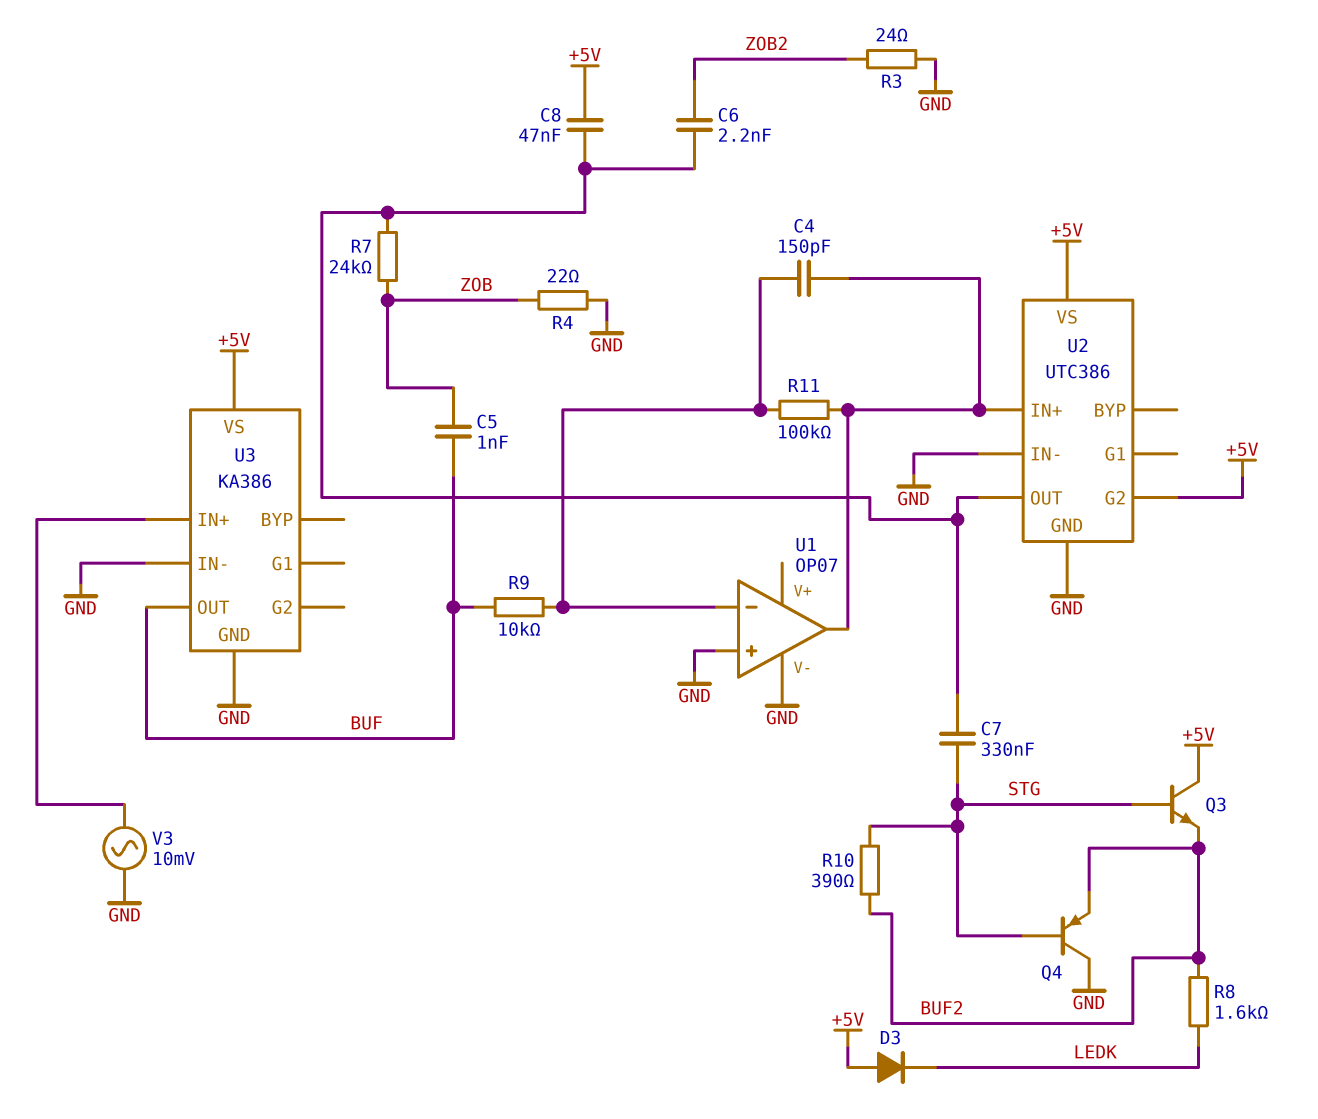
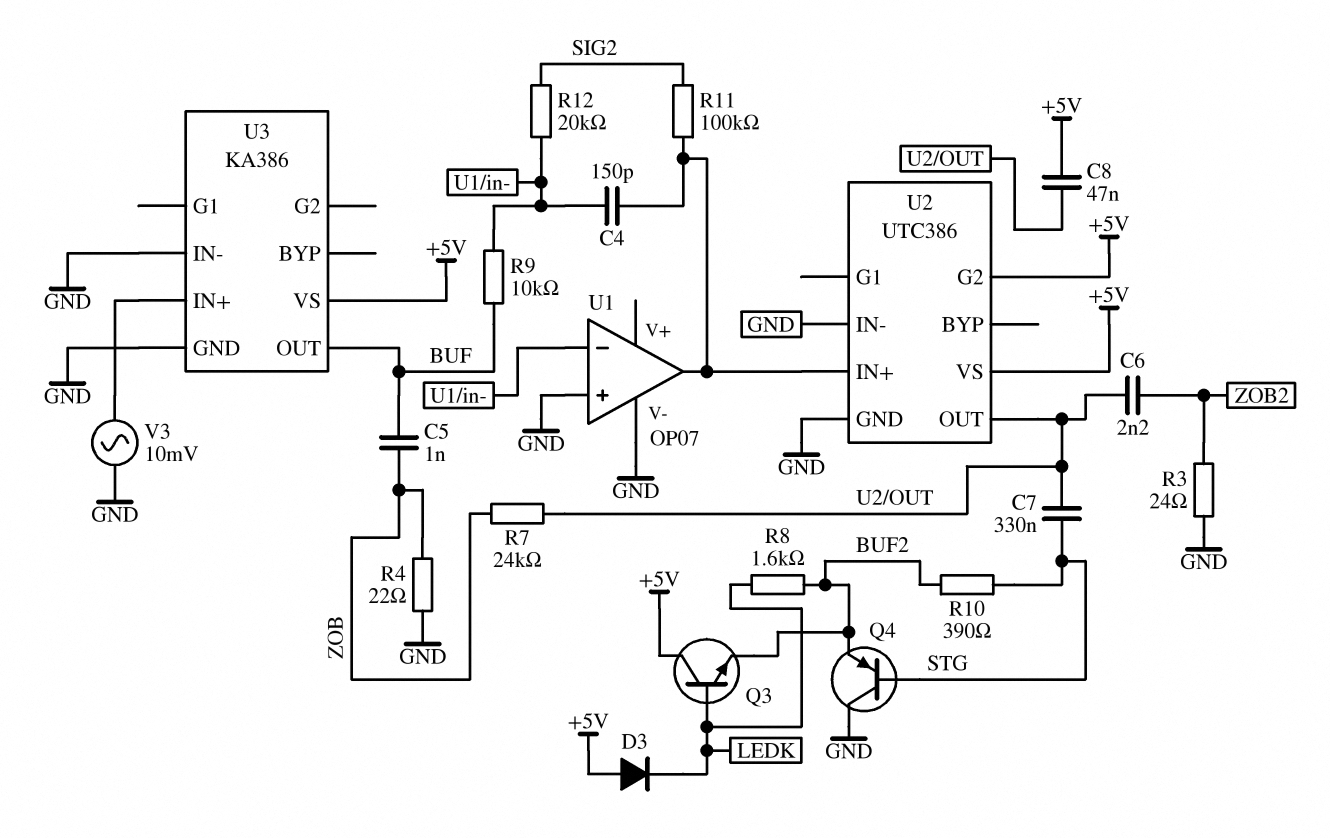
Q3: NPN (B STG, C +5V, E BUF2) -> NPN (B LEDK, C +5V, E BUF2)
R11: 100k (U1/in-, U1/out) -> 100k (SIG2, U1/out)
R12: none -> 20k (SIG2, U1/in-)

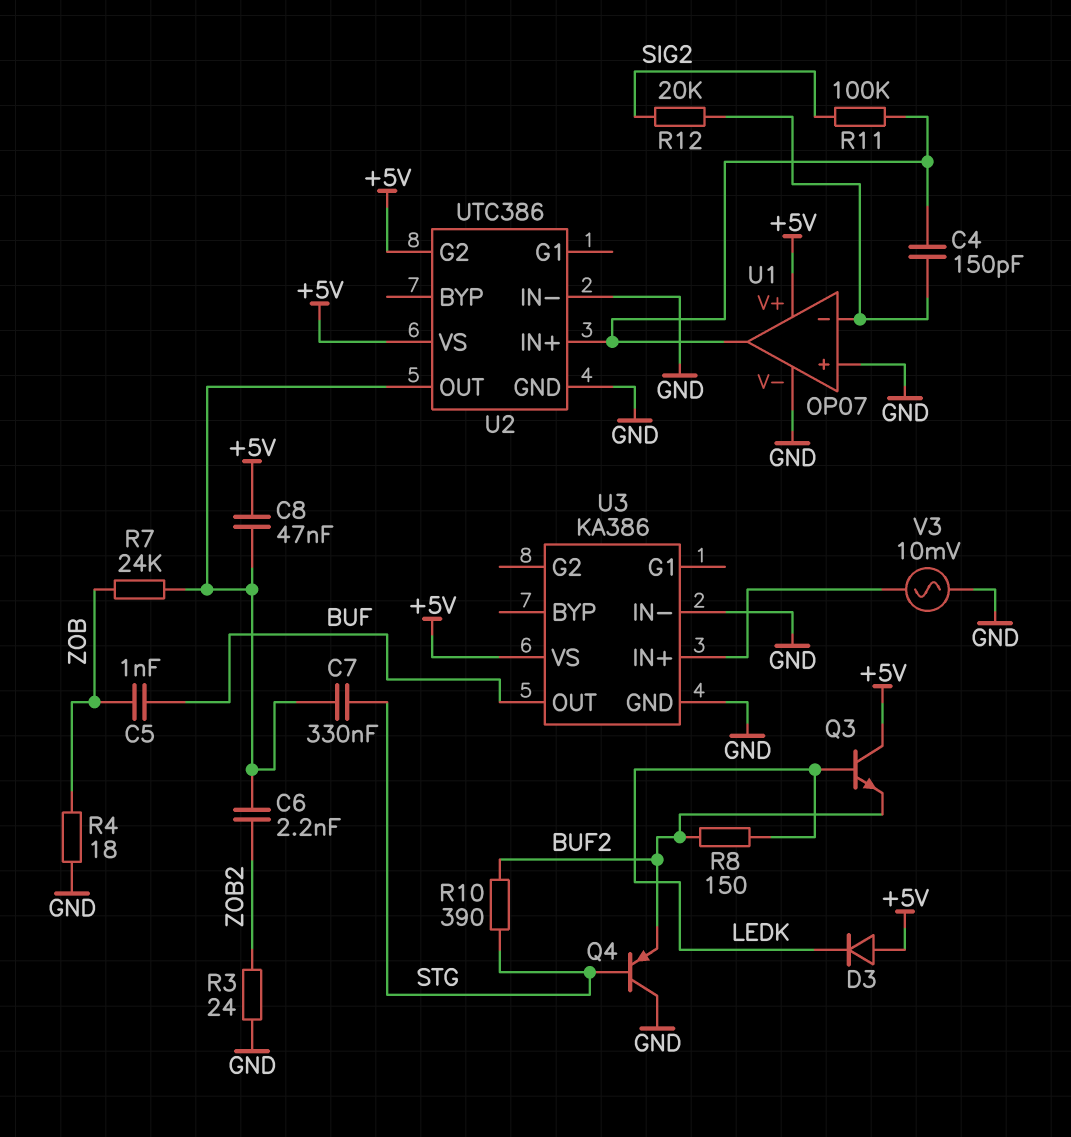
R4: 22 (GND, ZOB) -> 18 (GND, ZOB)
R8: 1.6k (BUF2, LEDK) -> 150 (BUF2, LEDK)
R9: 10k (BUF, U1/in-) -> none
U1 pin V+: none -> +5V

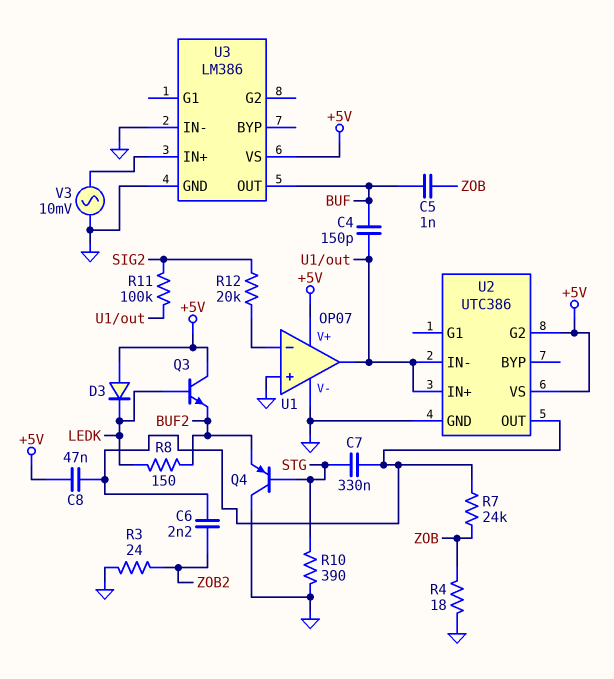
C4: 150pF (U1/in-, U1/out) -> 150pF (BUF, U1/out)
R10: 390 (BUF2, STG) -> 390 (GND, STG)
U2 pin IN-: GND -> U1/out
U3: KA386 -> LM386

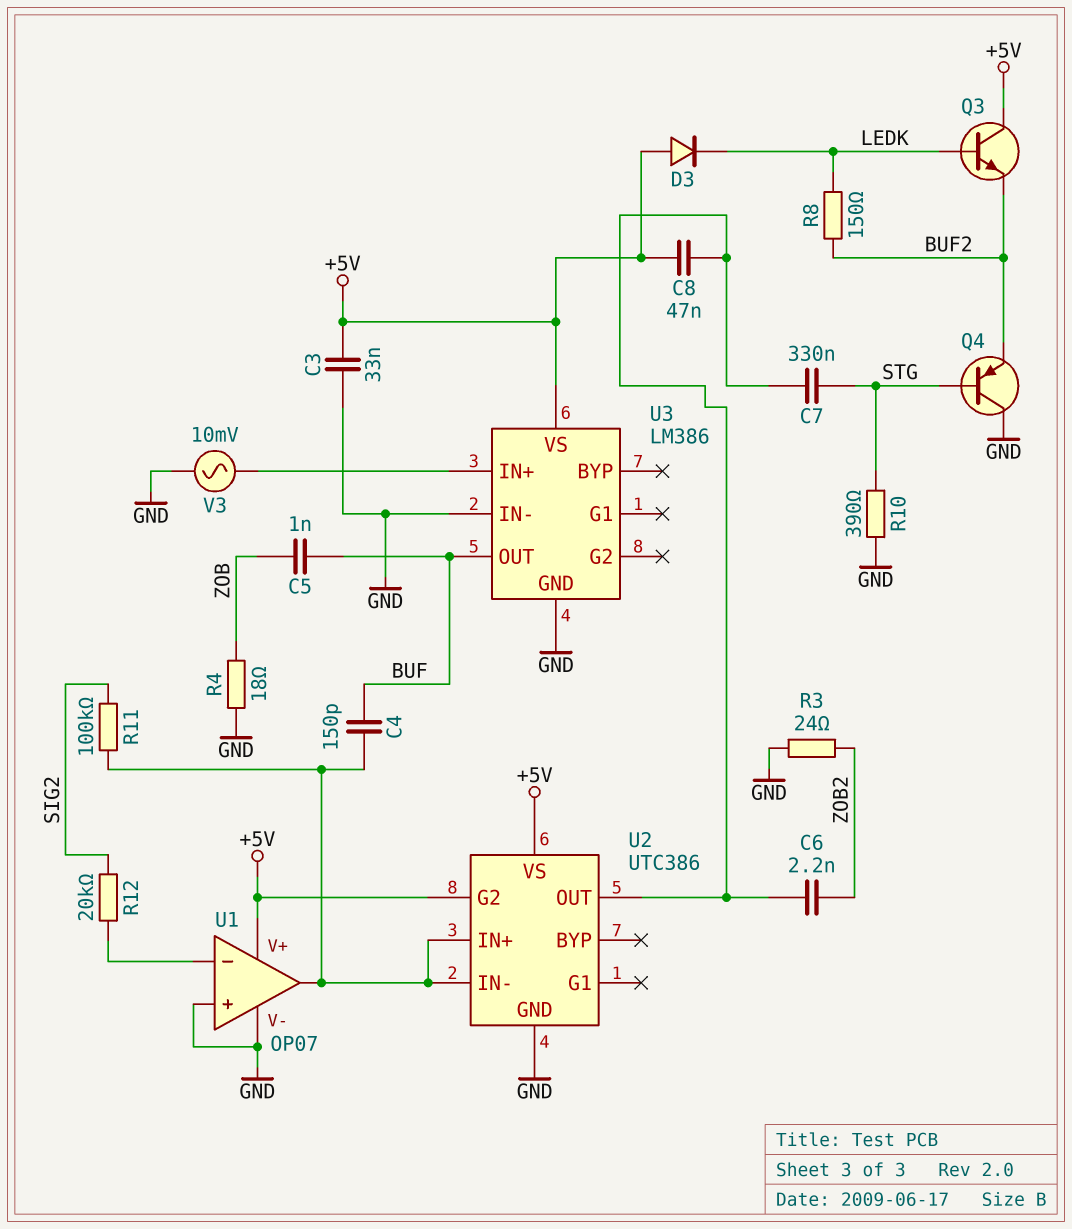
C3: none -> 33nF (+5V, GND)
R7: 24k (U2/OUT, ZOB) -> none

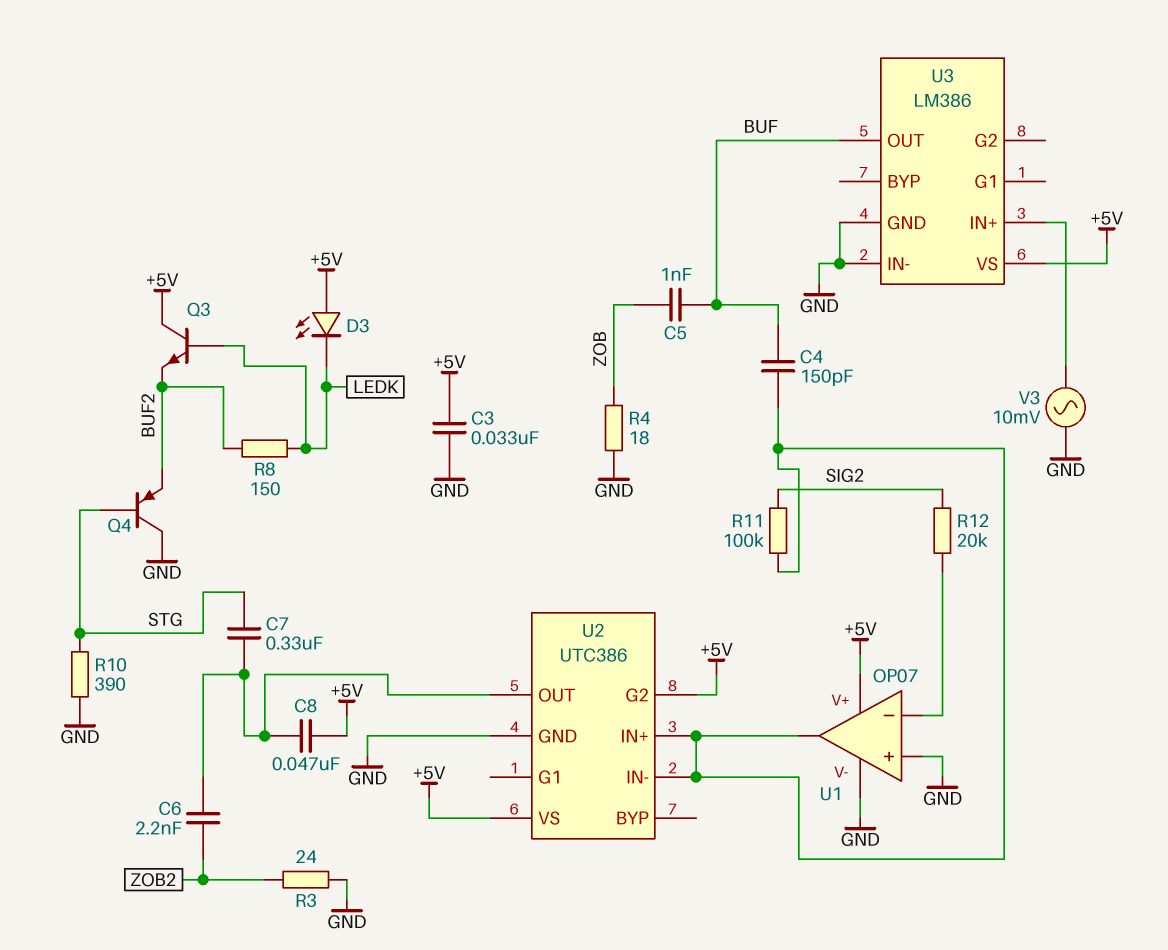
D3: diode (A +5V, K LEDK) -> LED (A +5V, K LEDK)

